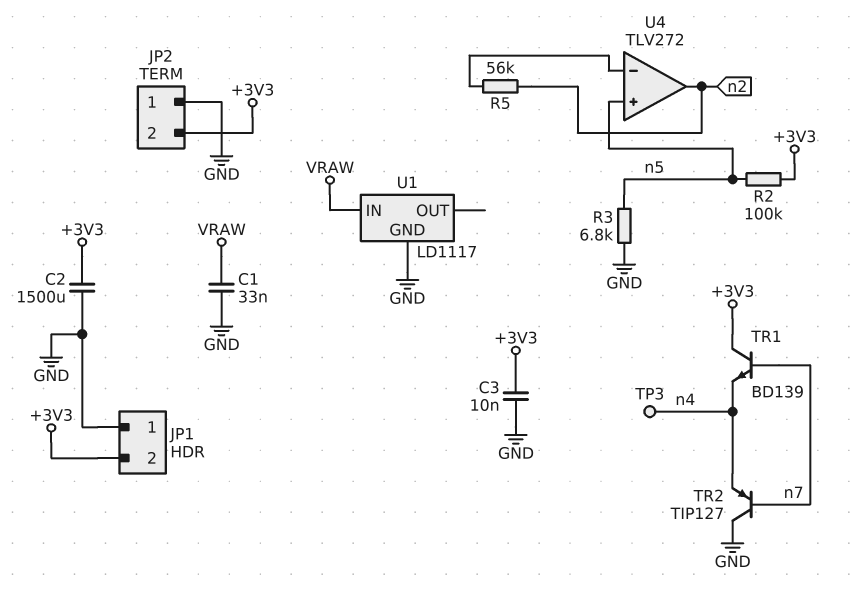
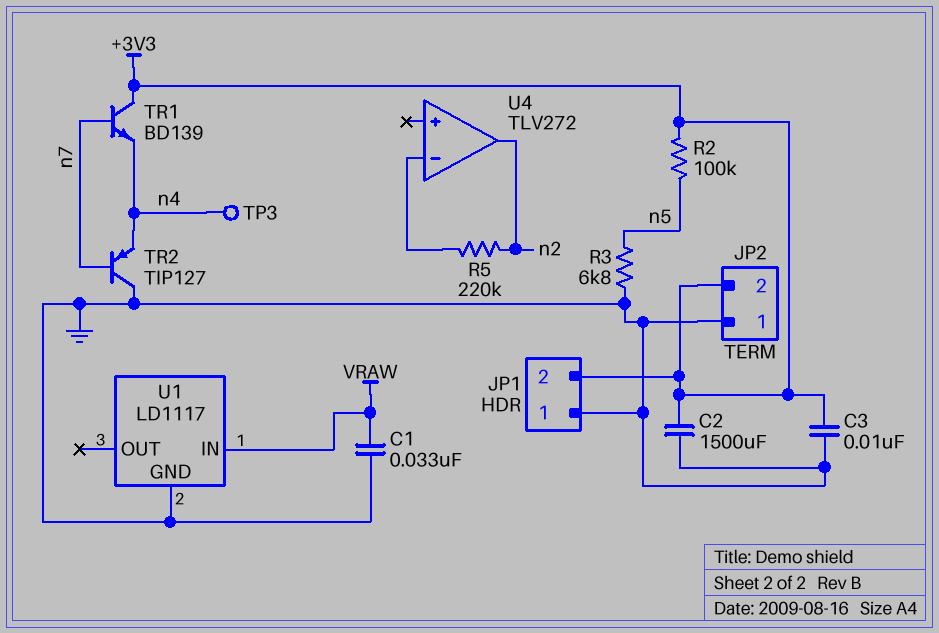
R5: 56k (U4/in-, n2) -> 220k (U4/in-, n2)
U4 pin in+: n5 -> none

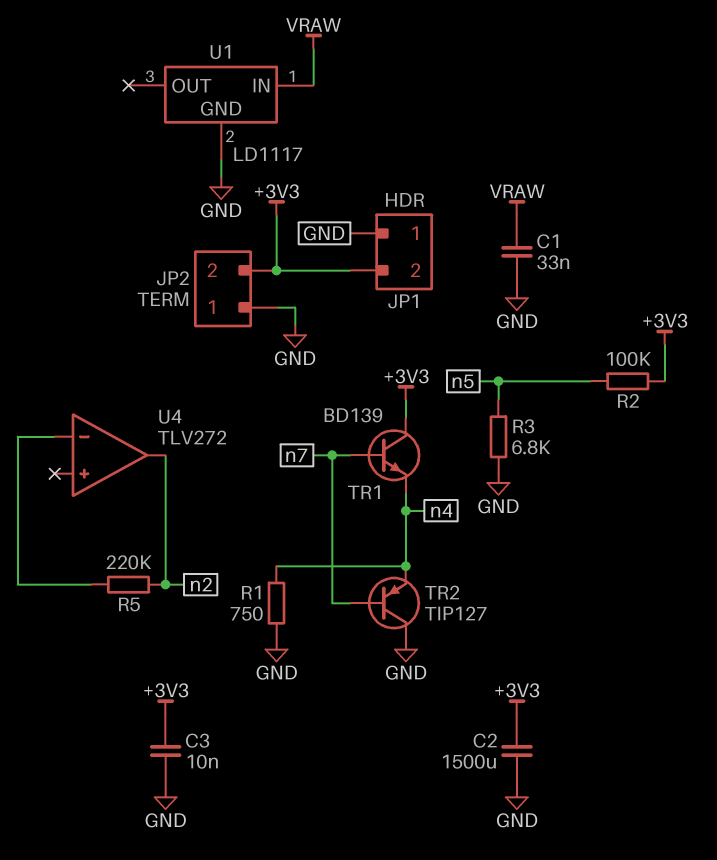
R1: none -> 750 (GND, n4)
TP3: test point (n4) -> none

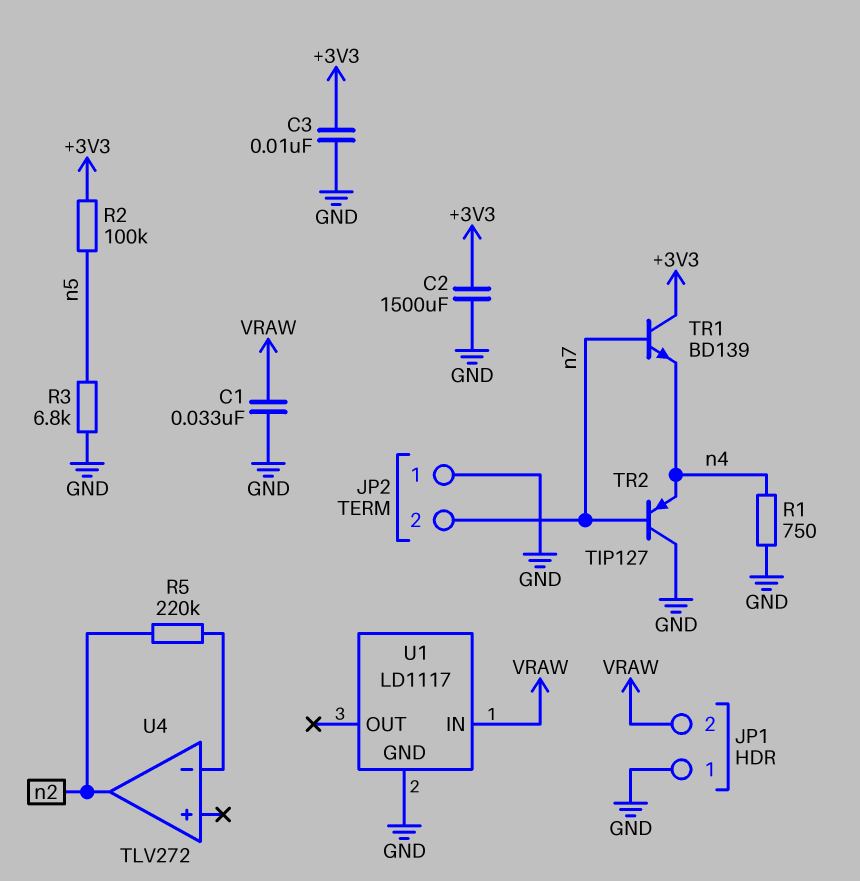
JP1 pin 2: +3V3 -> VRAW
JP2 pin 2: +3V3 -> n7

